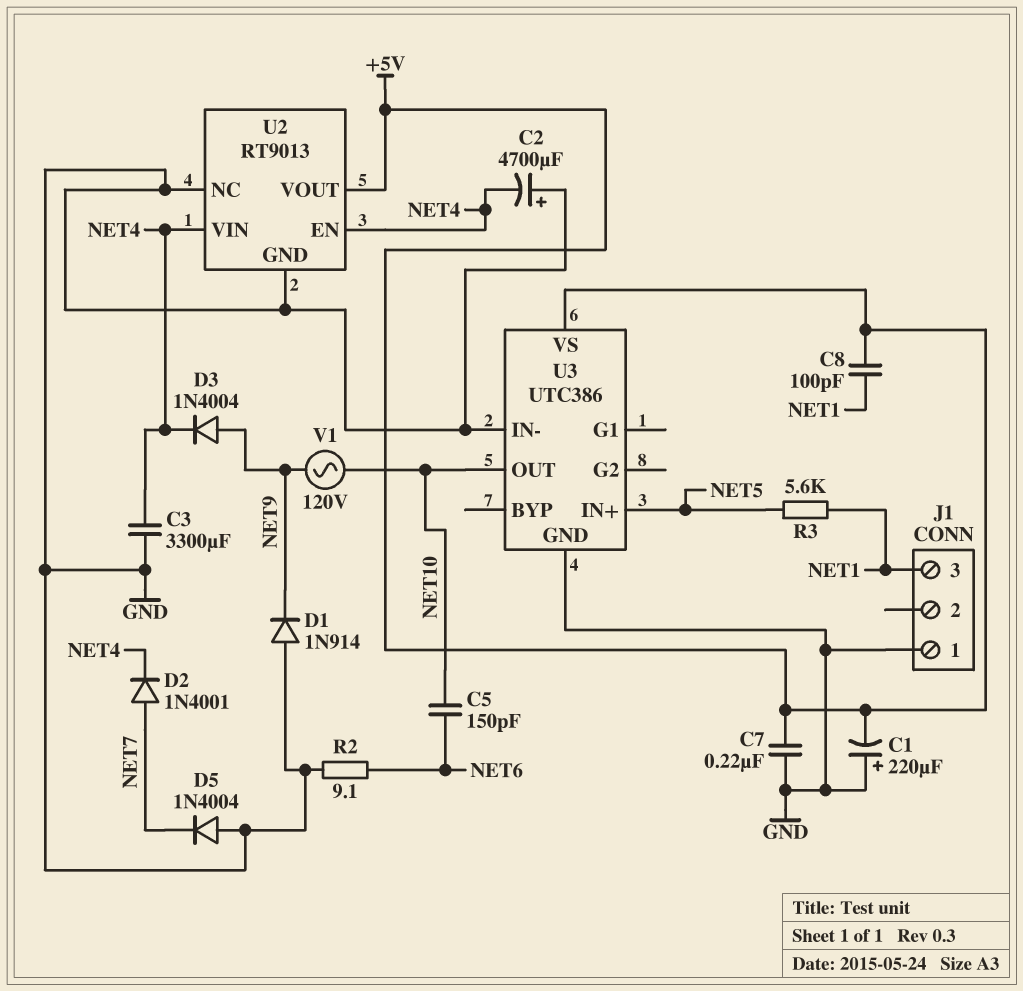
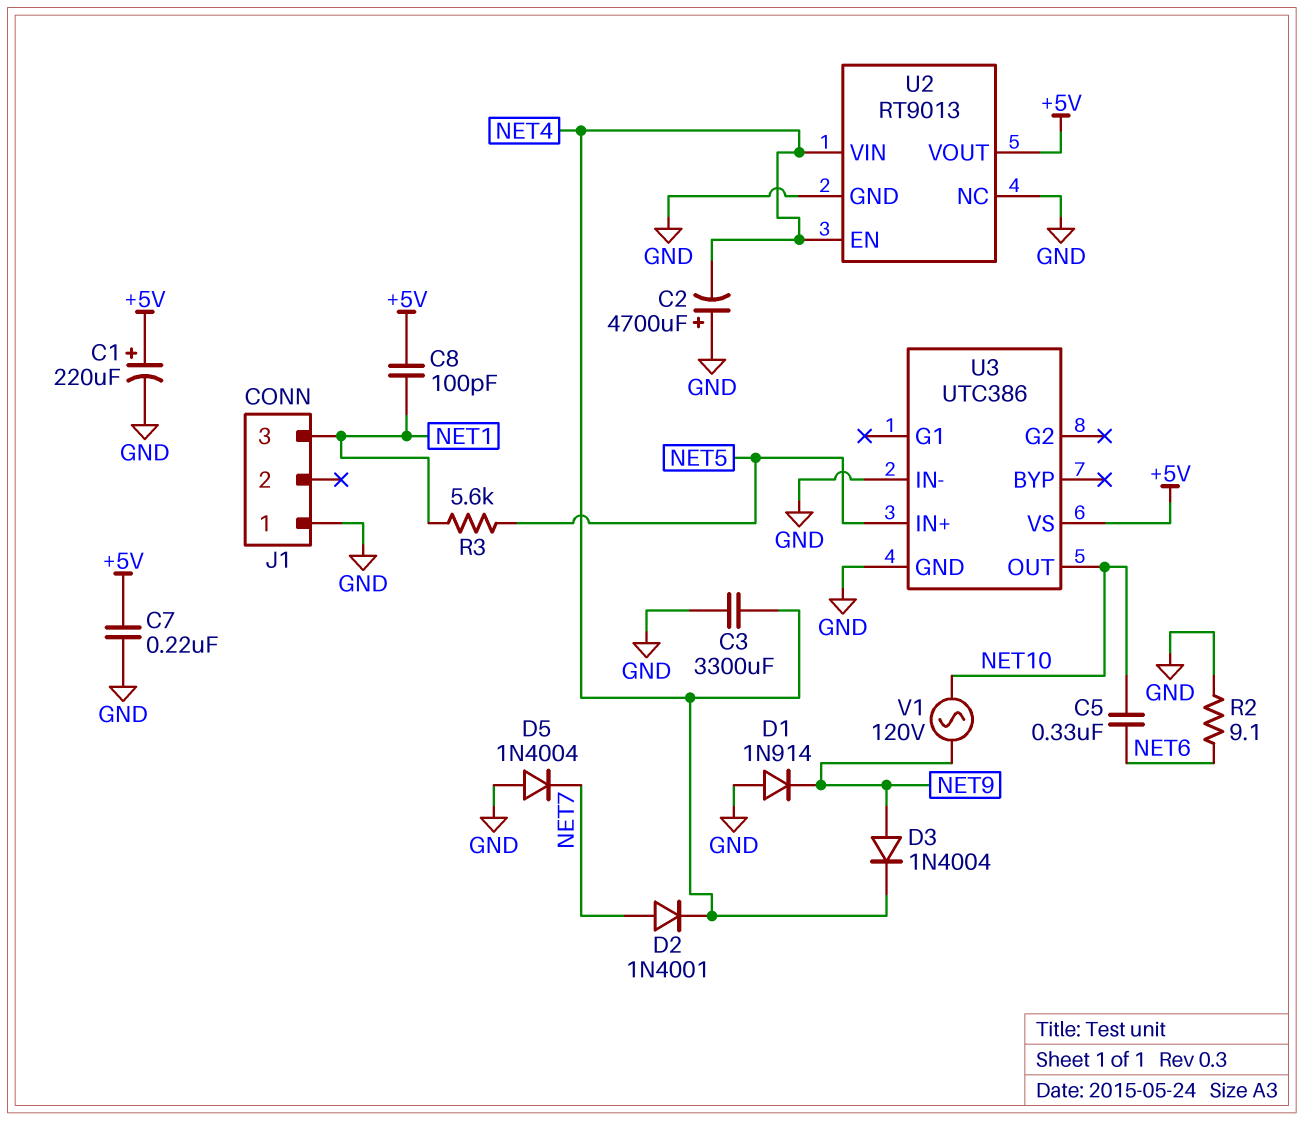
C1: 220uF (plus GND, minus +5V) -> 220uF (plus +5V, minus GND)
C5: 150pF (NET6, NET10) -> 330nF (NET6, NET10)

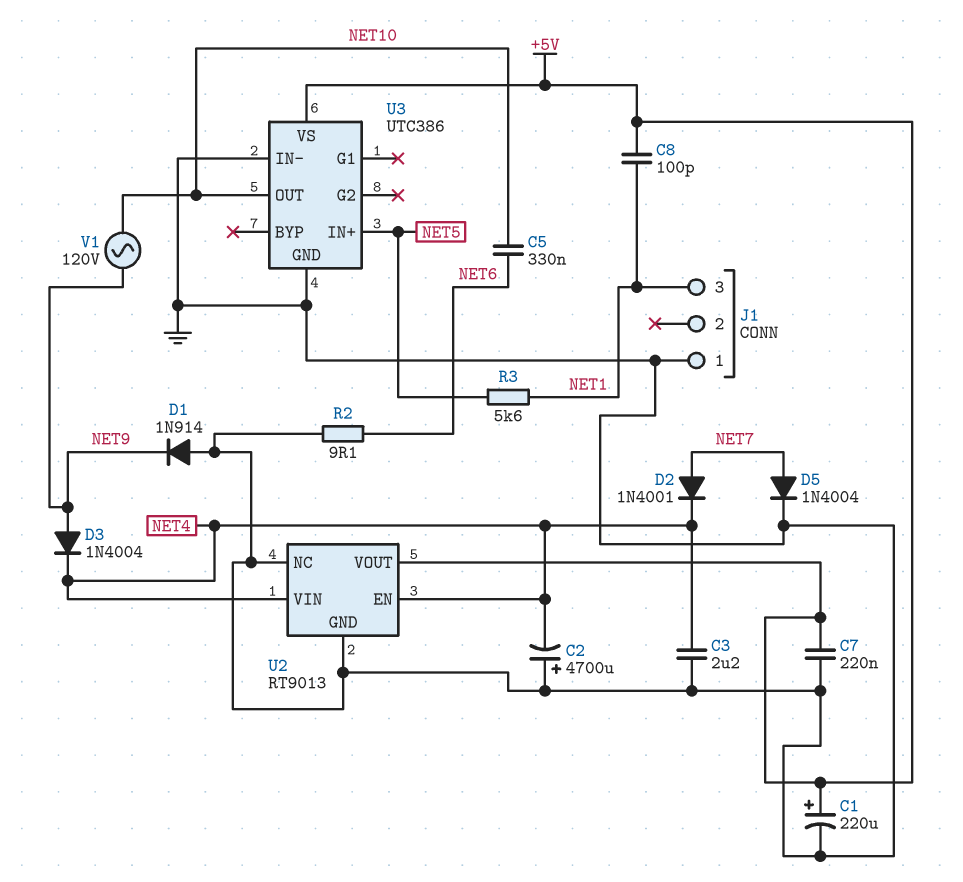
C3: 3300uF (GND, NET4) -> 2.2uF (GND, NET4)
D5: diode 1N4004 (A GND, K NET7) -> diode 1N4004 (A NET7, K GND)

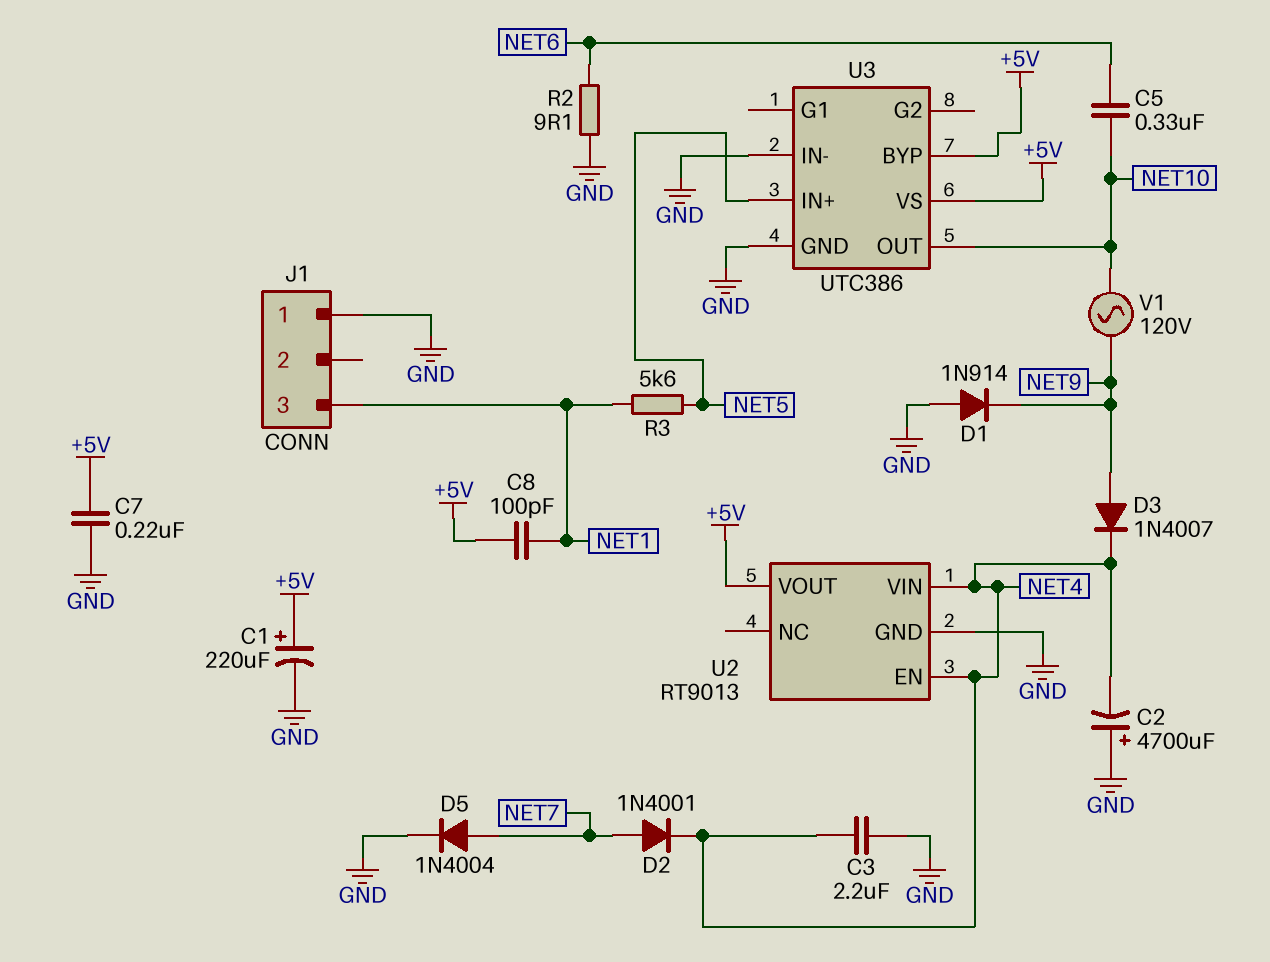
D3: diode 1N4004 (A NET9, K NET4) -> diode 1N4007 (A NET9, K NET4)
U2 pin NC: GND -> none
U3 pin BYP: none -> +5V

